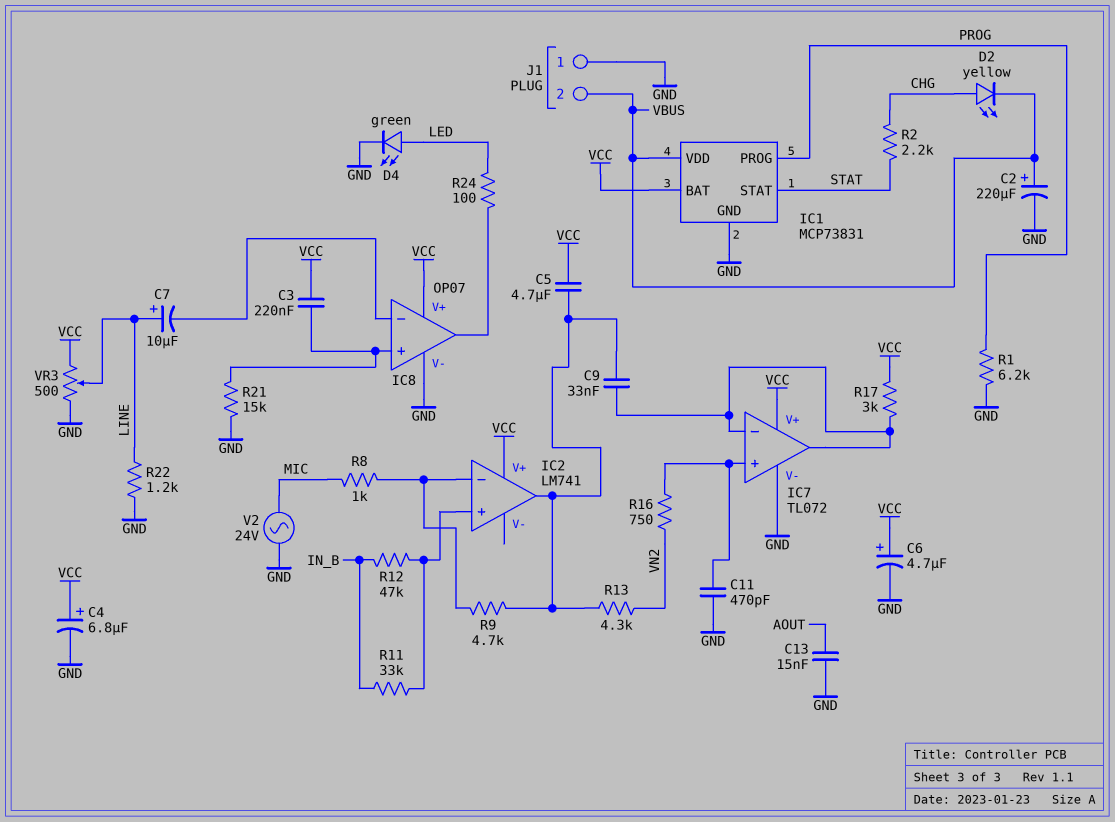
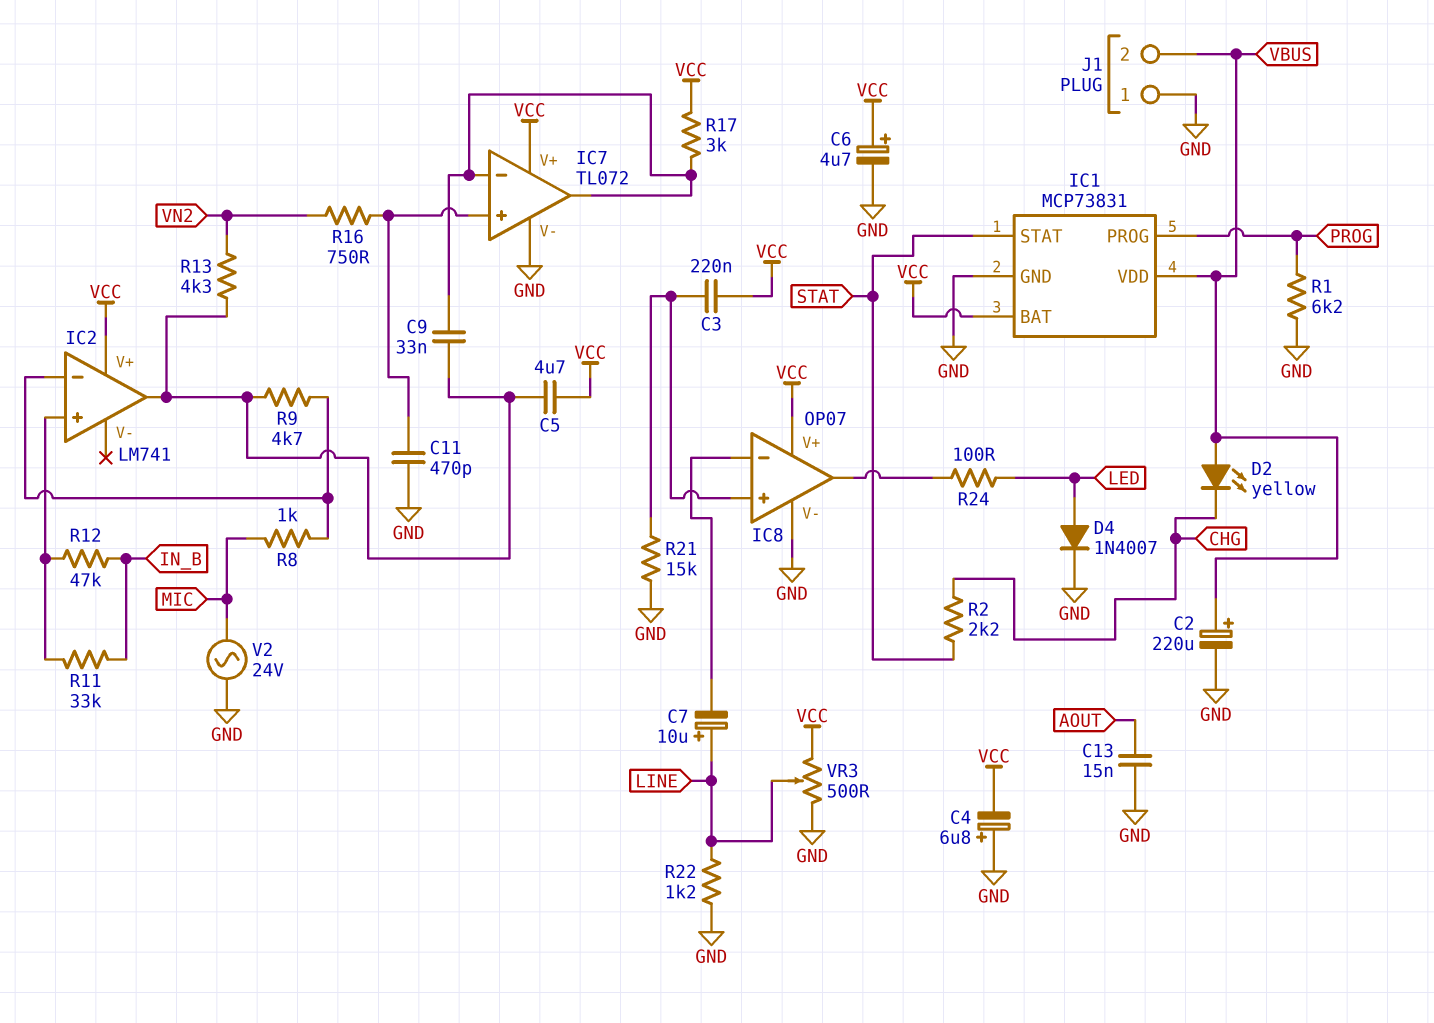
C4: 6.8uF (plus VCC, minus GND) -> 6.8uF (plus GND, minus VCC)
D2: LED yellow (A CHG, K VBUS) -> LED yellow (A VBUS, K CHG)
D4: LED green (A LED, K GND) -> diode 1N4007 (A LED, K GND)

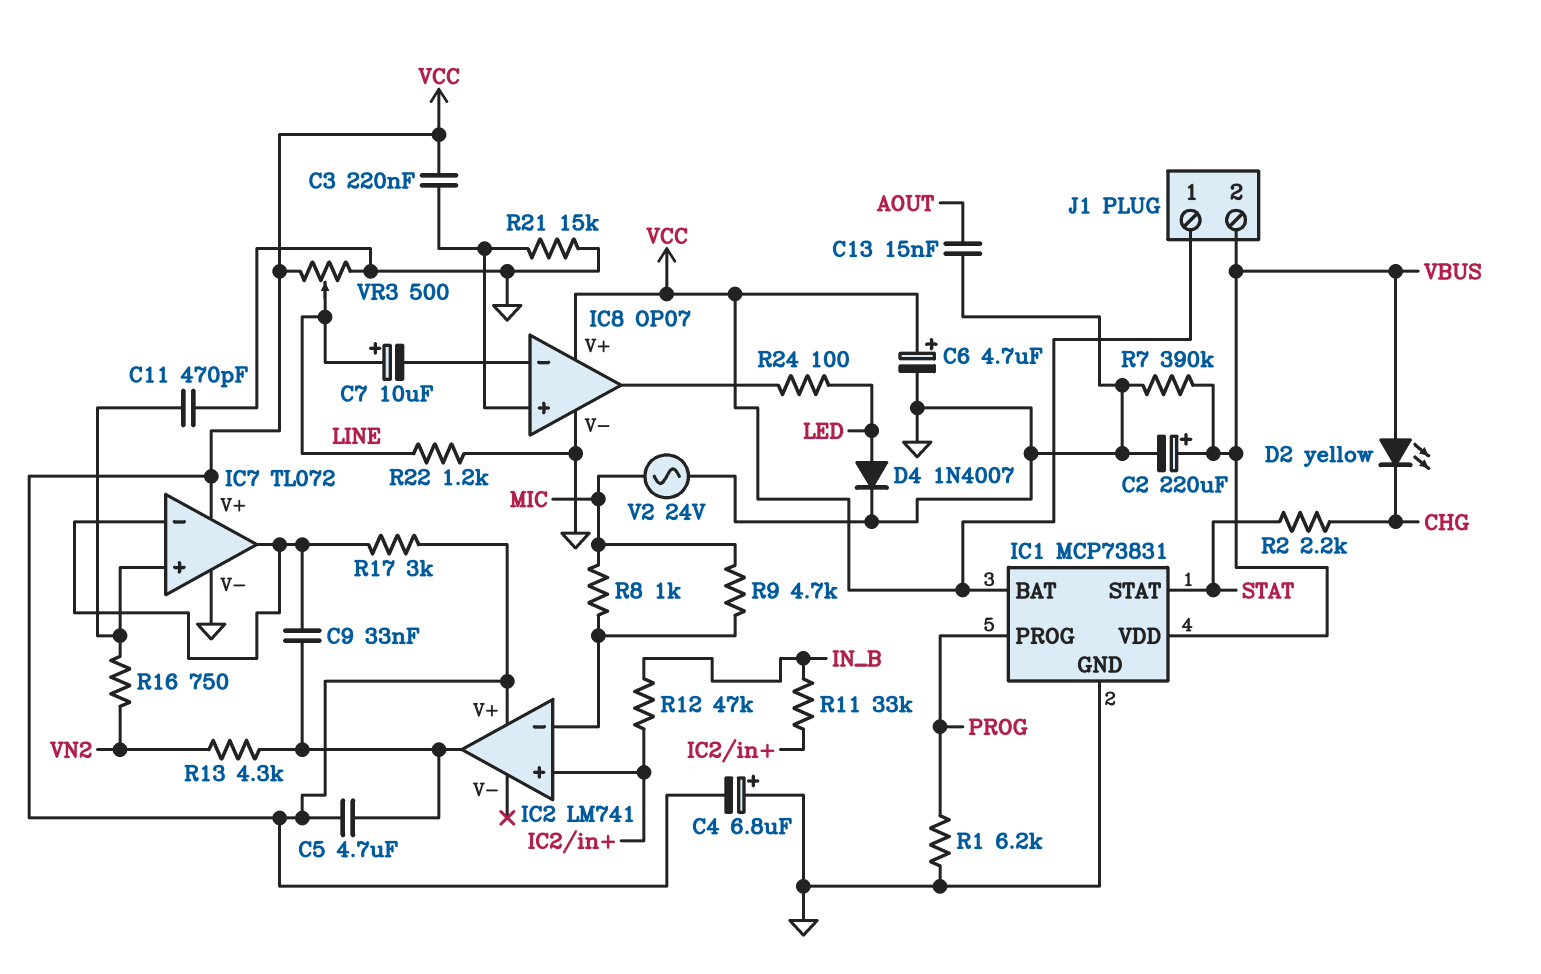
J1 pin 1: GND -> VCC
R7: none -> 390k (GND, VBUS)
R9: 4.7k (IC2/in-, IC2/out) -> 4.7k (IC2/in-, MIC)

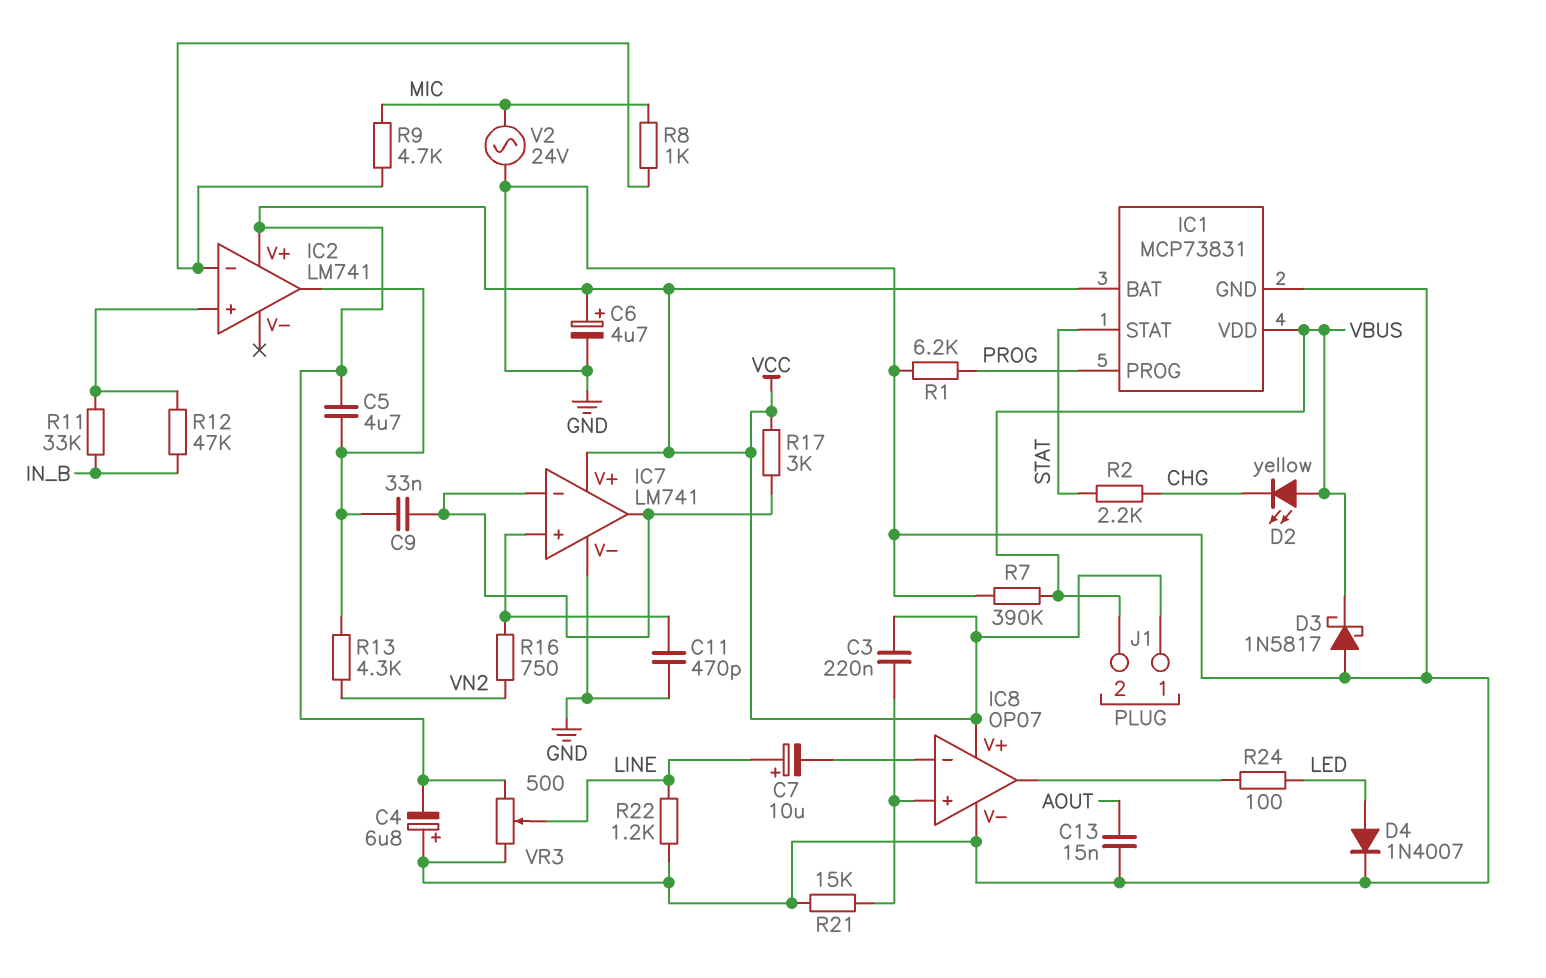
C2: 220uF (plus VBUS, minus GND) -> none
D3: none -> schottky 1N5817 (A GND, K VBUS)
IC7: TL072 -> LM741

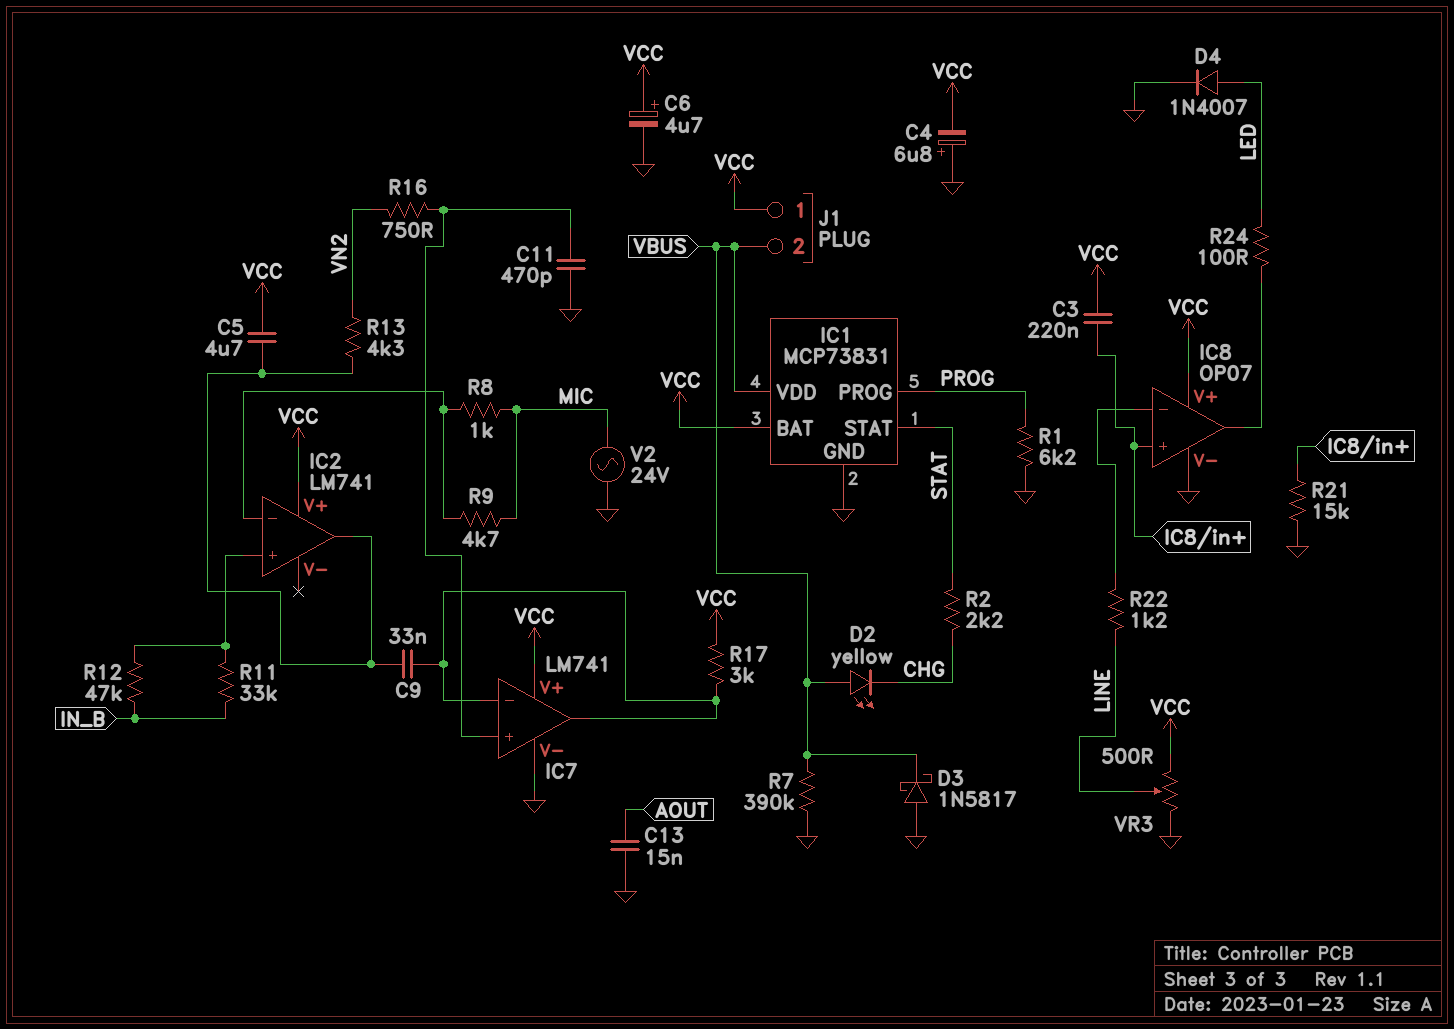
C7: 10uF (plus LINE, minus IC8/in-) -> none
R22: 1.2k (GND, LINE) -> 1.2k (IC8/in-, LINE)

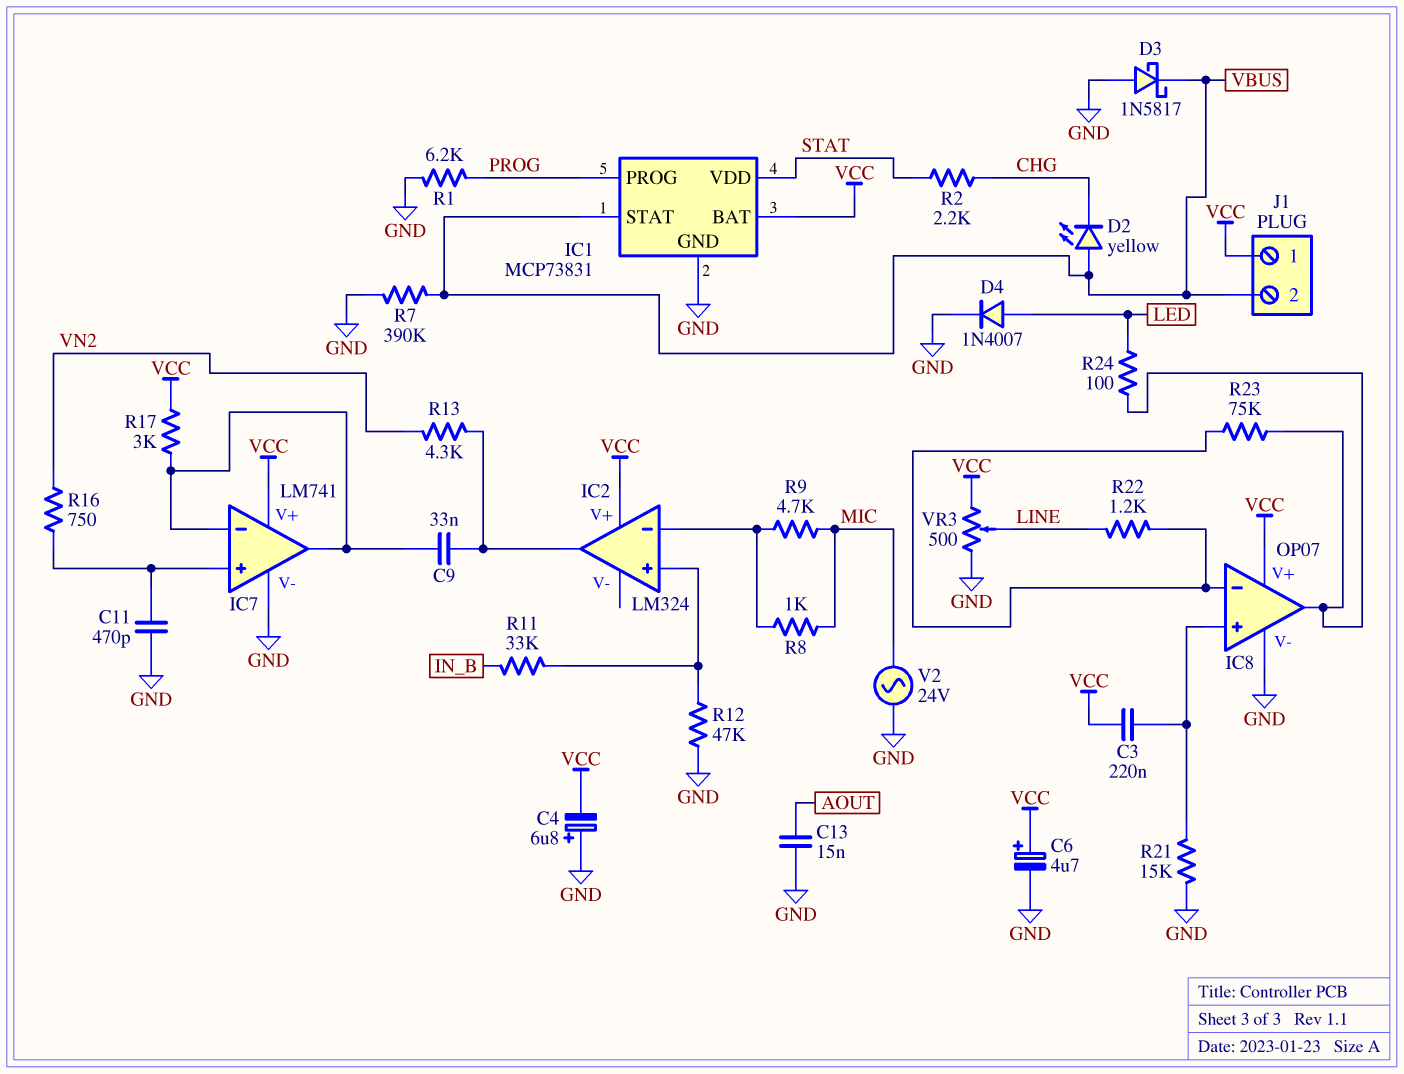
C5: 4.7uF (IC2/out, VCC) -> none
IC1 pin STAT: STAT -> VBUS
IC1 pin VDD: VBUS -> STAT
IC2: LM741 -> LM324
R12: 47k (IC2/in+, IN_B) -> 47k (GND, IC2/in+)
R23: none -> 75k (IC8/in-, IC8/out)

